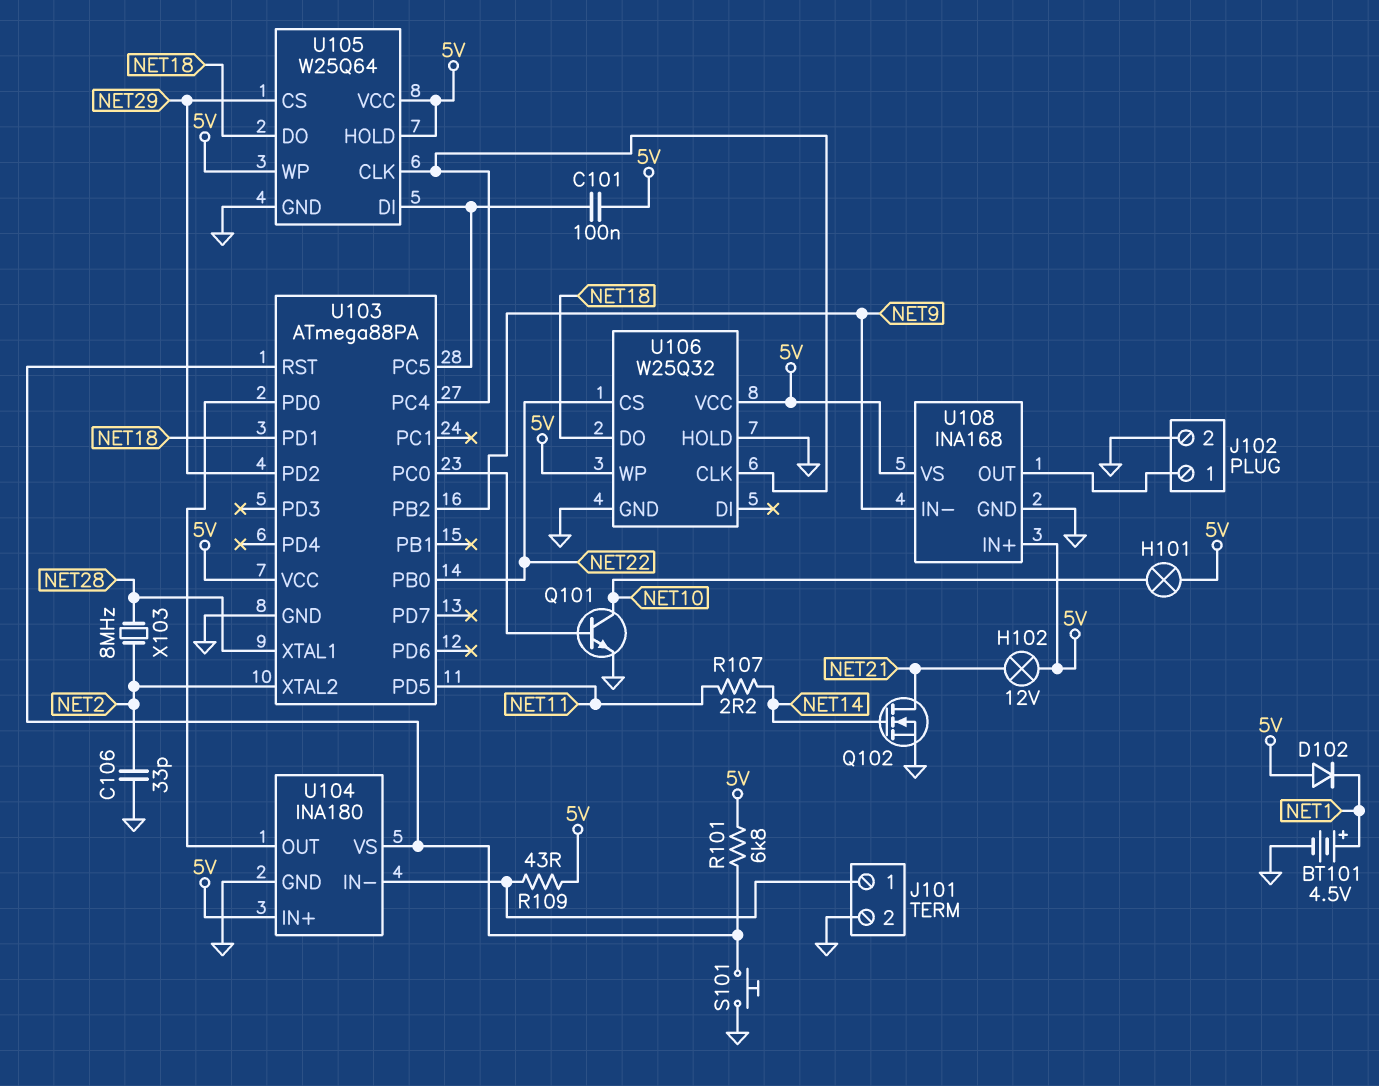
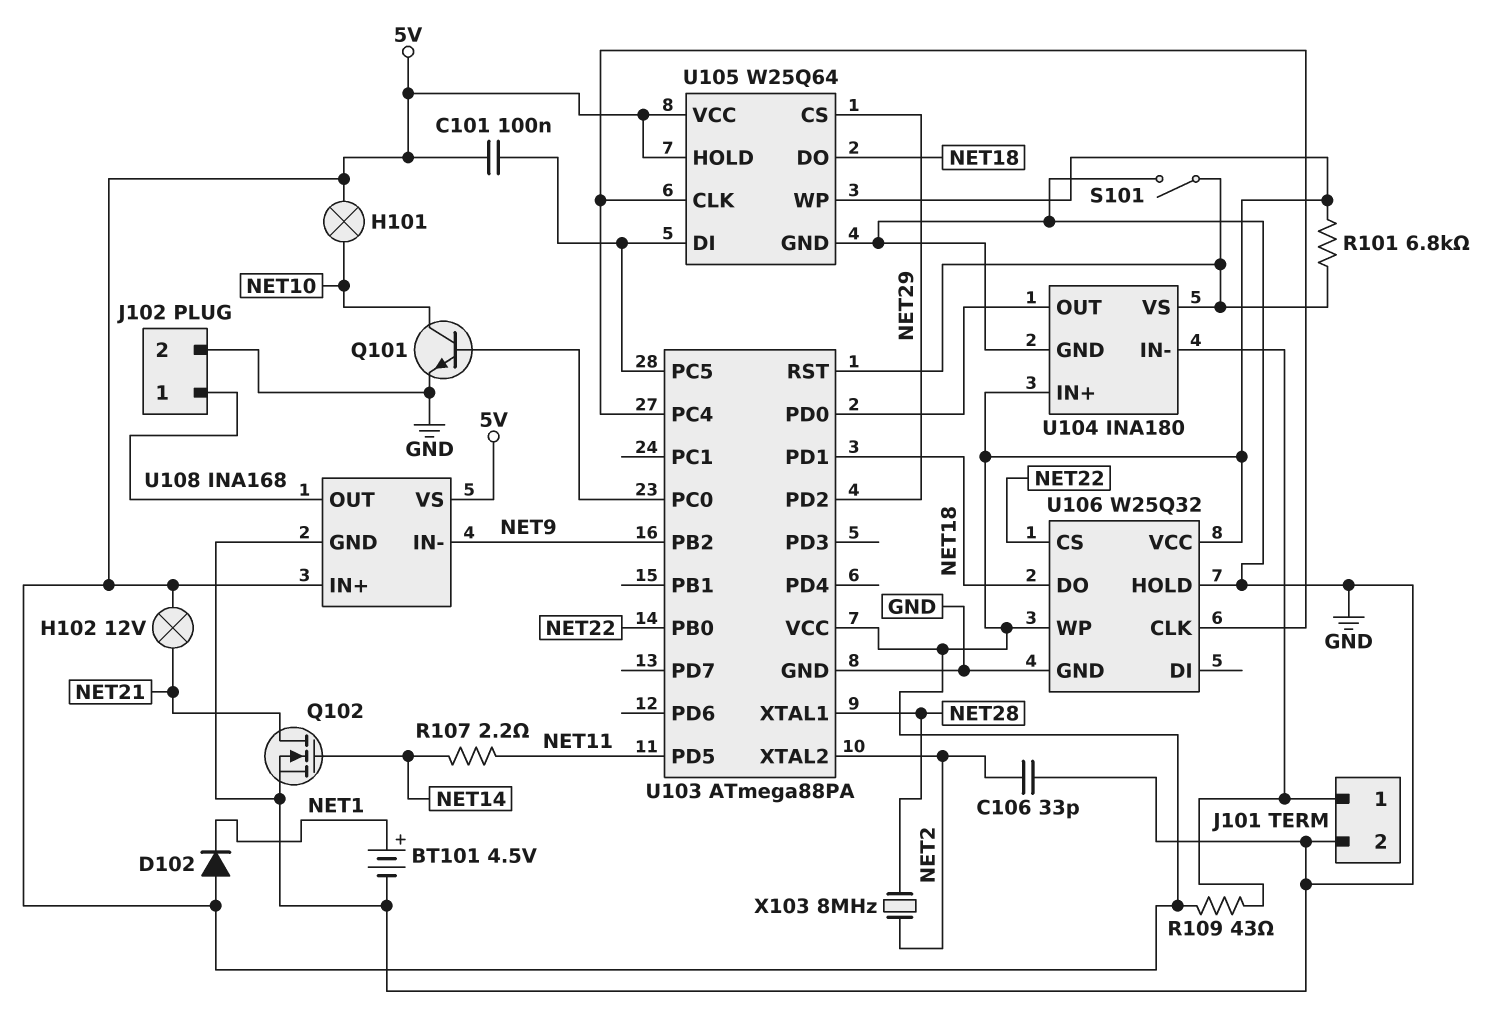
S101: button (GND, U103/RST) -> switch (GND, U103/RST)

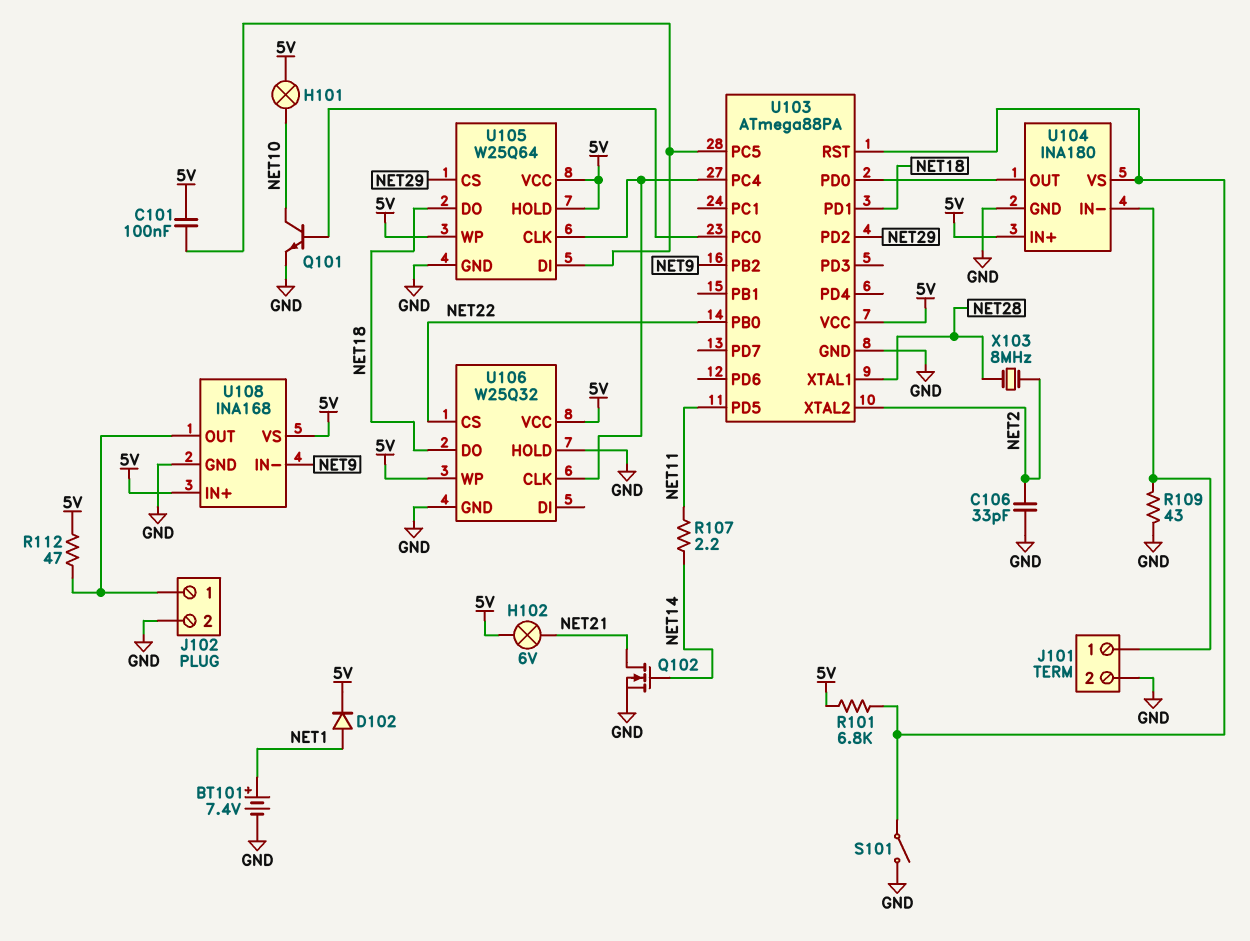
BT101: 4.5V (plus NET1, minus GND) -> 7.4V (plus NET1, minus GND)
D102: diode (A 5V, K NET1) -> diode (A NET1, K 5V)
H102: lamp 12V (5V, NET21) -> lamp 6V (5V, NET21)
R109: 43 (5V, J101/1) -> 43 (GND, J101/1)
R112: none -> 47 (5V, J102/1)

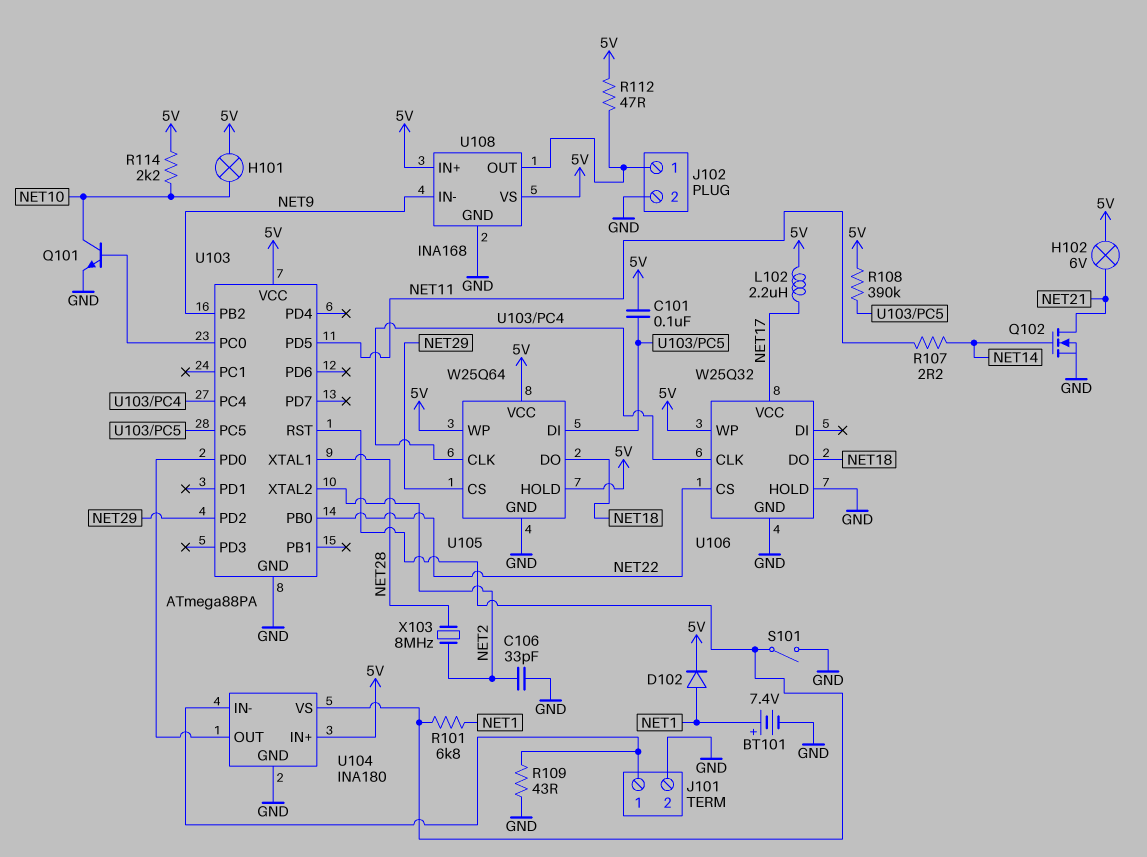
L102: none -> 2.2uH (5V, NET17)
R101: 6.8k (5V, U103/RST) -> 6.8k (NET1, U103/RST)
R108: none -> 390k (5V, U103/PC5)
R114: none -> 2.2k (5V, NET10)
U103 pin PD1: NET18 -> none
U106 pin VCC: 5V -> NET17

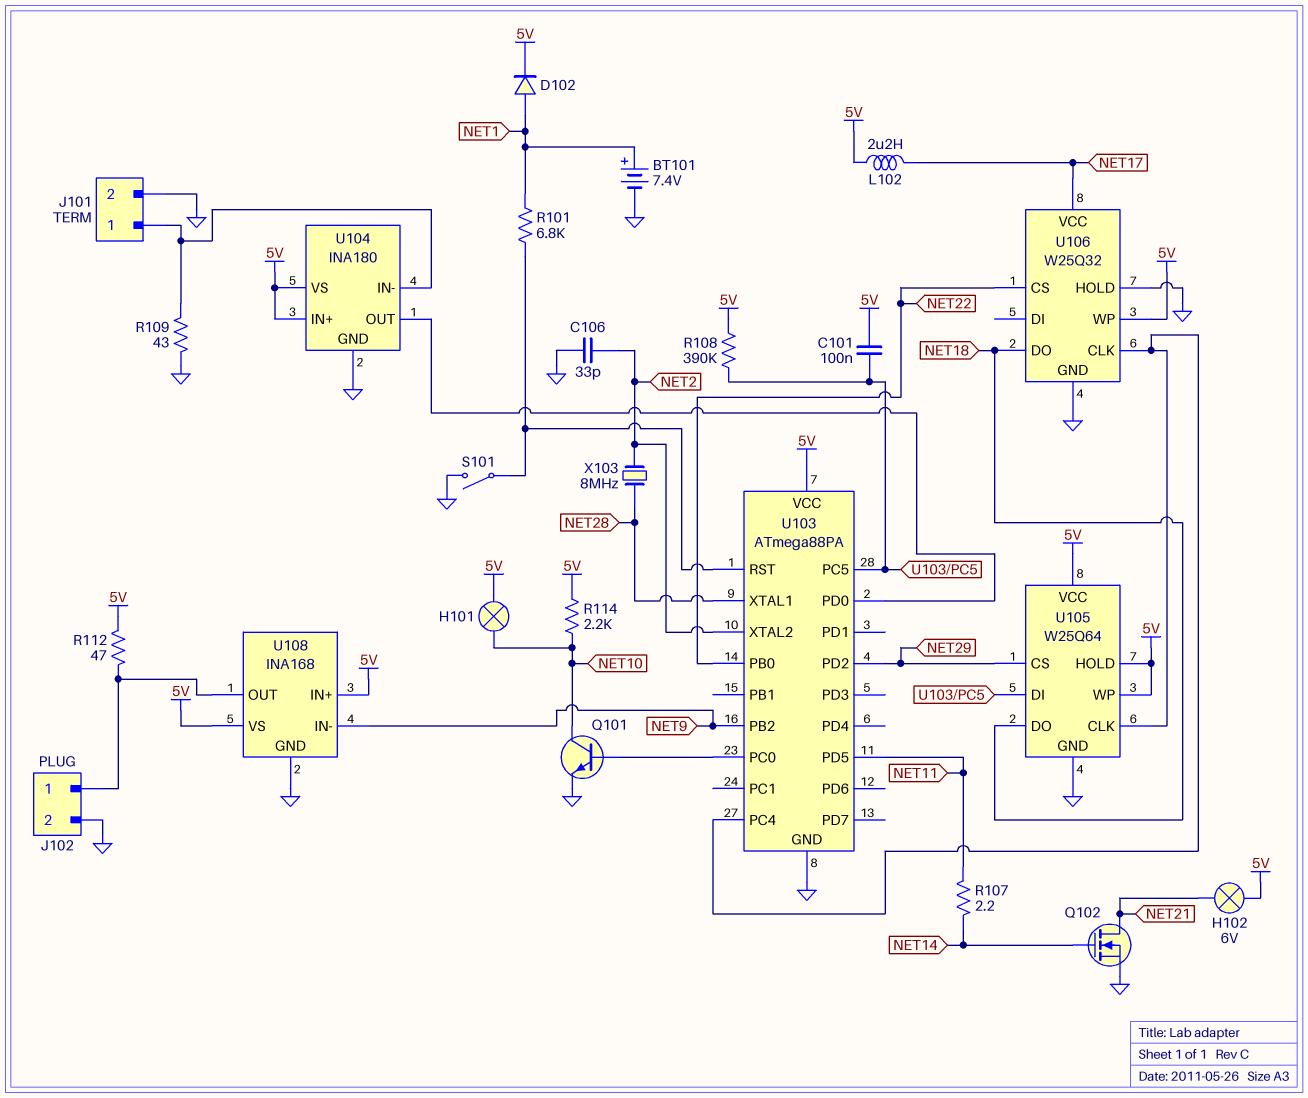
U104 pin VS: U103/RST -> 5V

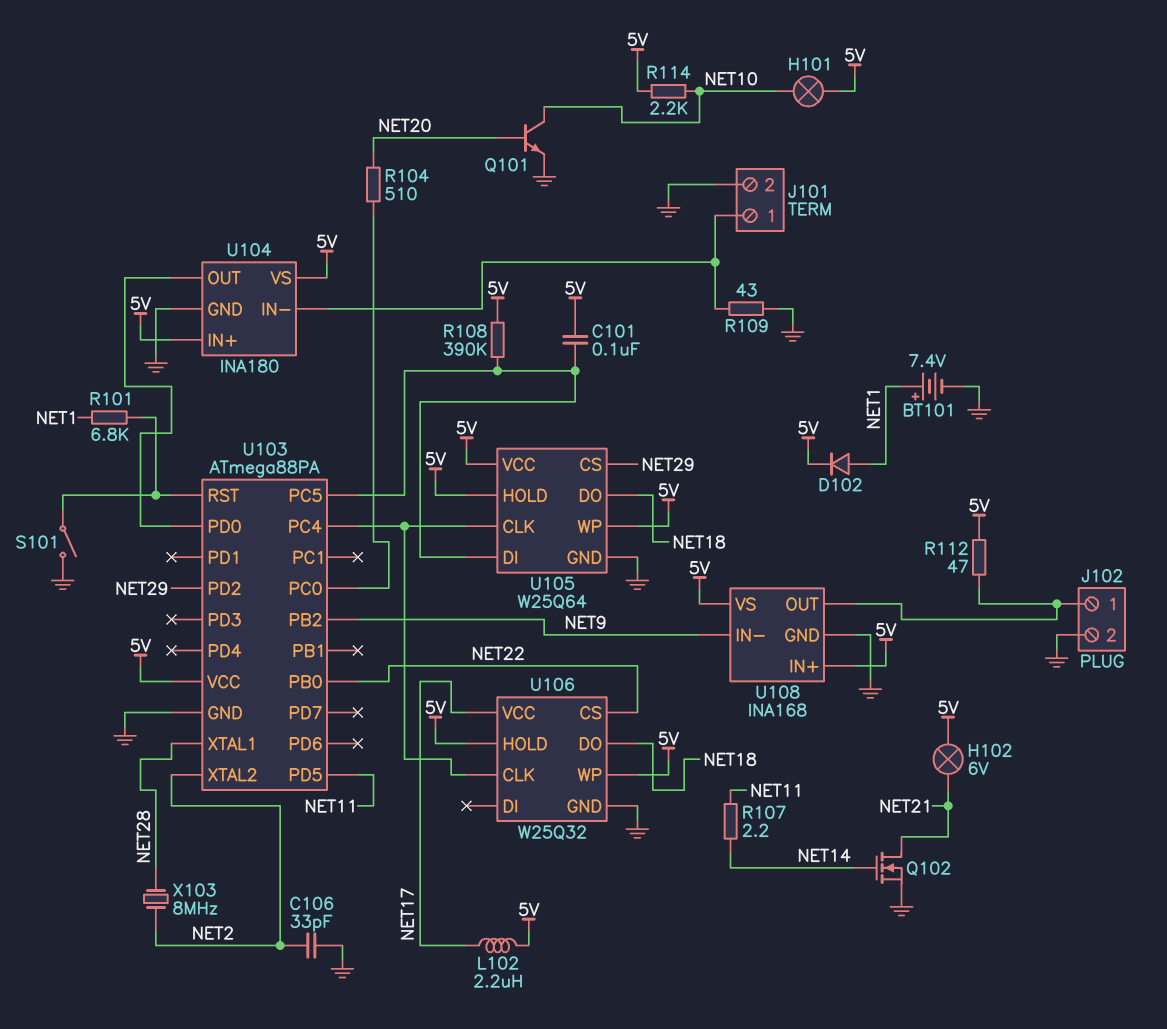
Q101: NPN (B U103/PC0, C NET10, E GND) -> NPN (B NET20, C NET10, E GND)
R104: none -> 510 (NET20, U103/PC0)
U106 pin HOLD: GND -> 5V

